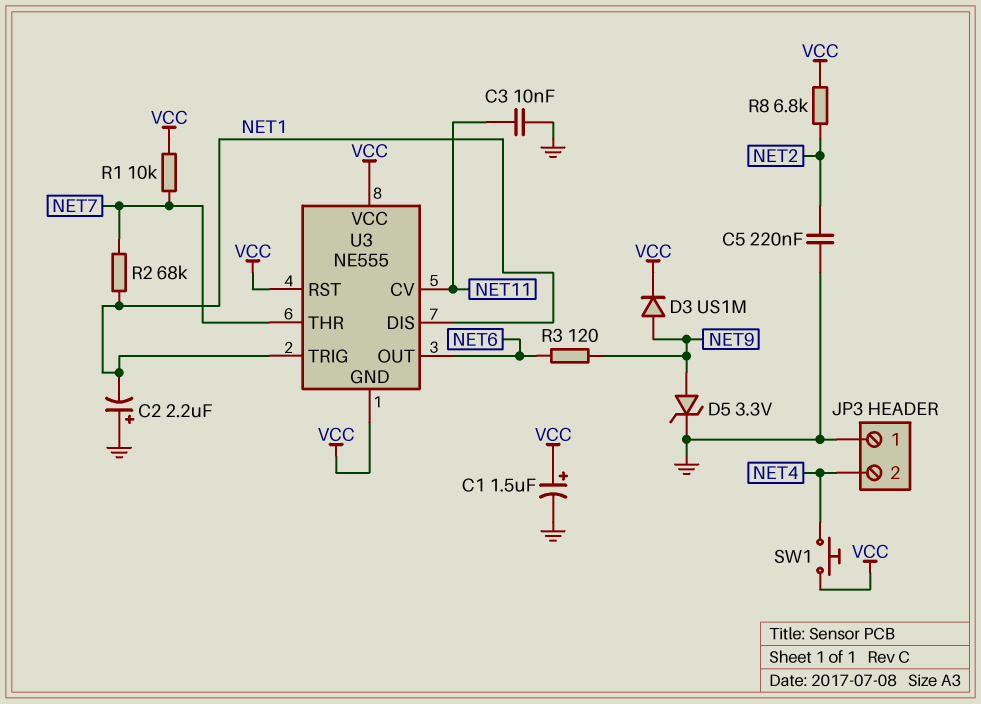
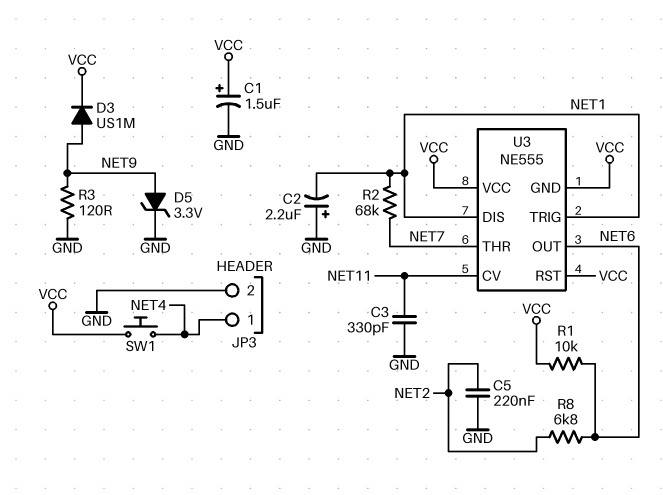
C3: 10nF (GND, NET11) -> 330pF (GND, NET11)
JP3 pin 1: GND -> NET4
JP3 pin 2: NET4 -> GND
R1: 10k (NET7, VCC) -> 10k (NET6, VCC)
R3: 120 (NET6, NET9) -> 120 (GND, NET9)
R8: 6.8k (NET2, VCC) -> 6.8k (NET2, NET6)

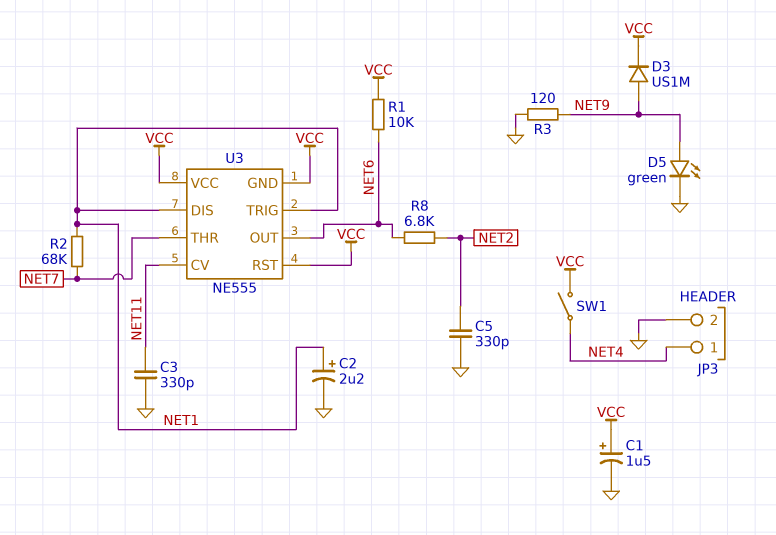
C2: 2.2uF (plus GND, minus NET1) -> 2.2uF (plus NET1, minus GND)
C5: 220nF (GND, NET2) -> 330pF (GND, NET2)
D5: zener 3.3V (A NET9, K GND) -> LED green (A NET9, K GND)
SW1: button (NET4, VCC) -> switch (NET4, VCC)

